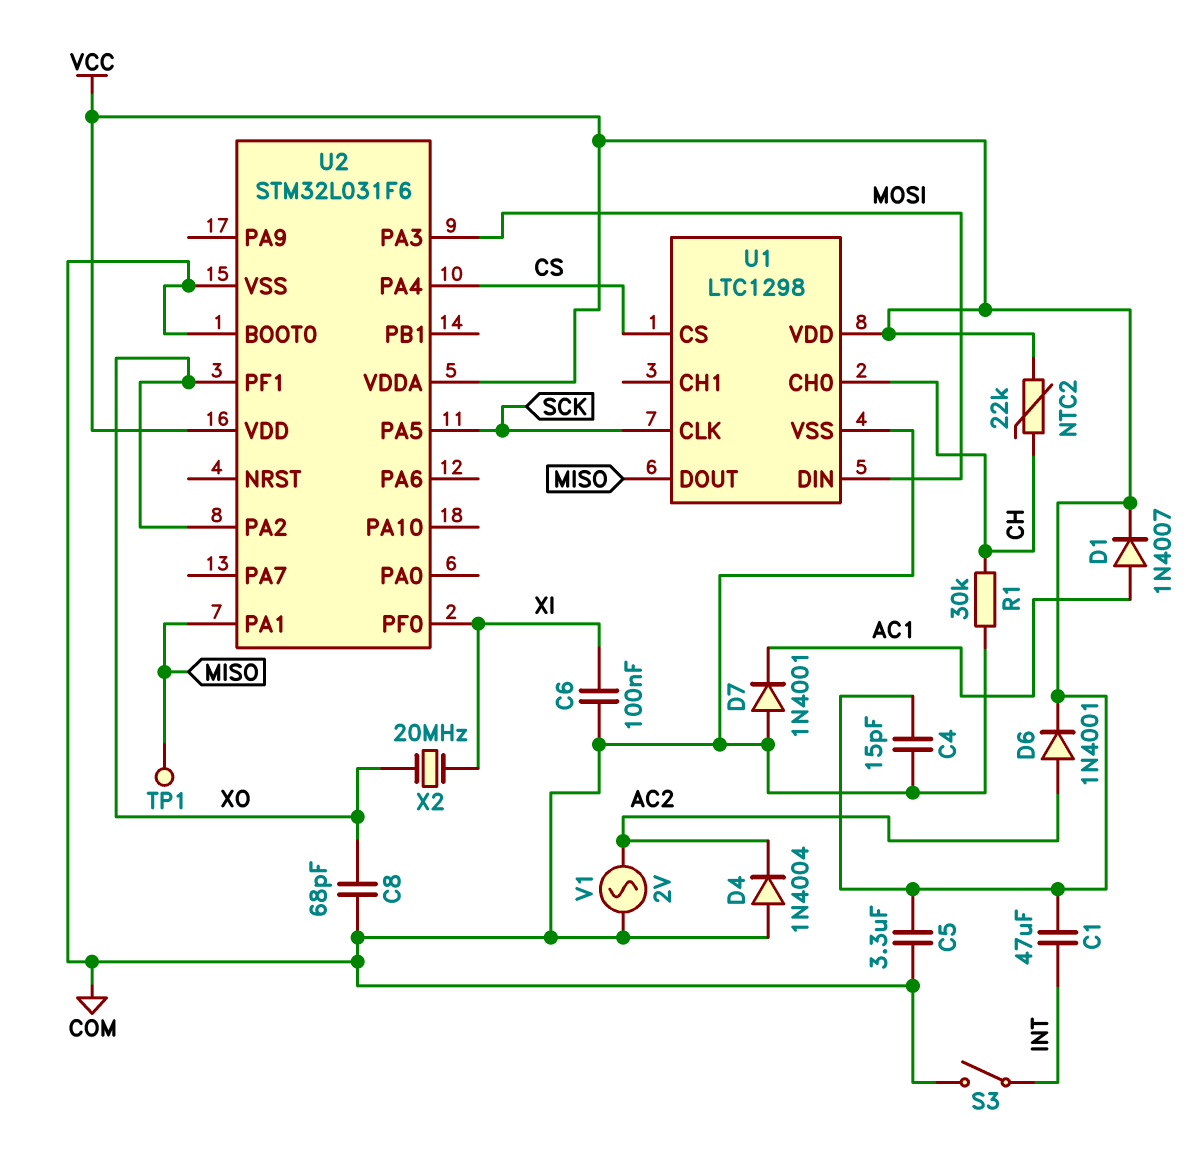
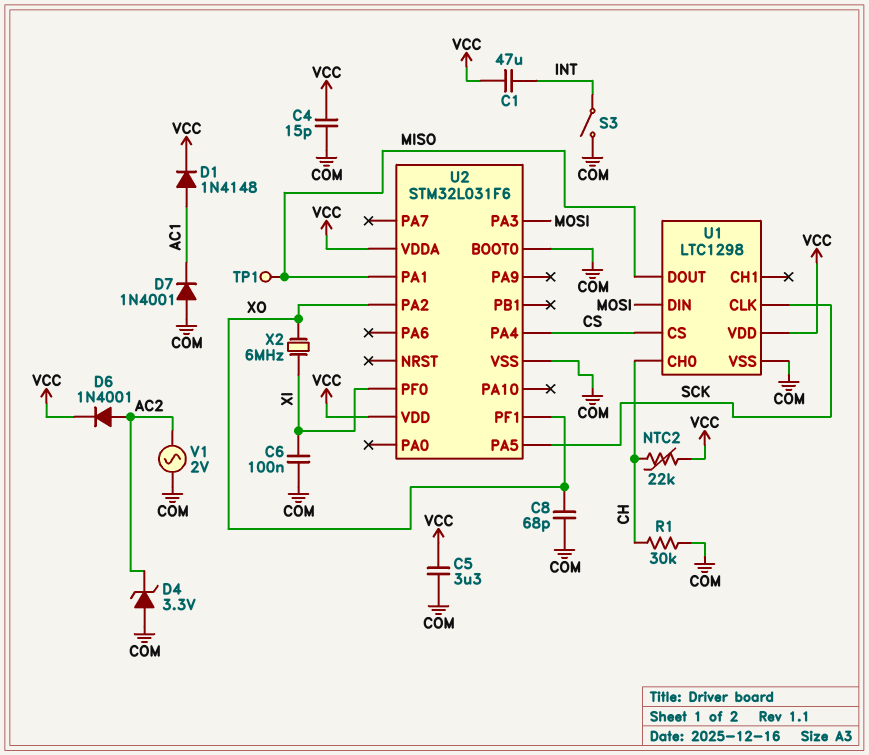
D1: diode 1N4007 (A AC1, K VCC) -> diode 1N4148 (A AC1, K VCC)
D4: diode 1N4004 (A COM, K AC2) -> zener 3.3V (A COM, K AC2)
X2: 20MHz (XI, XO) -> 6MHz (XI, XO)

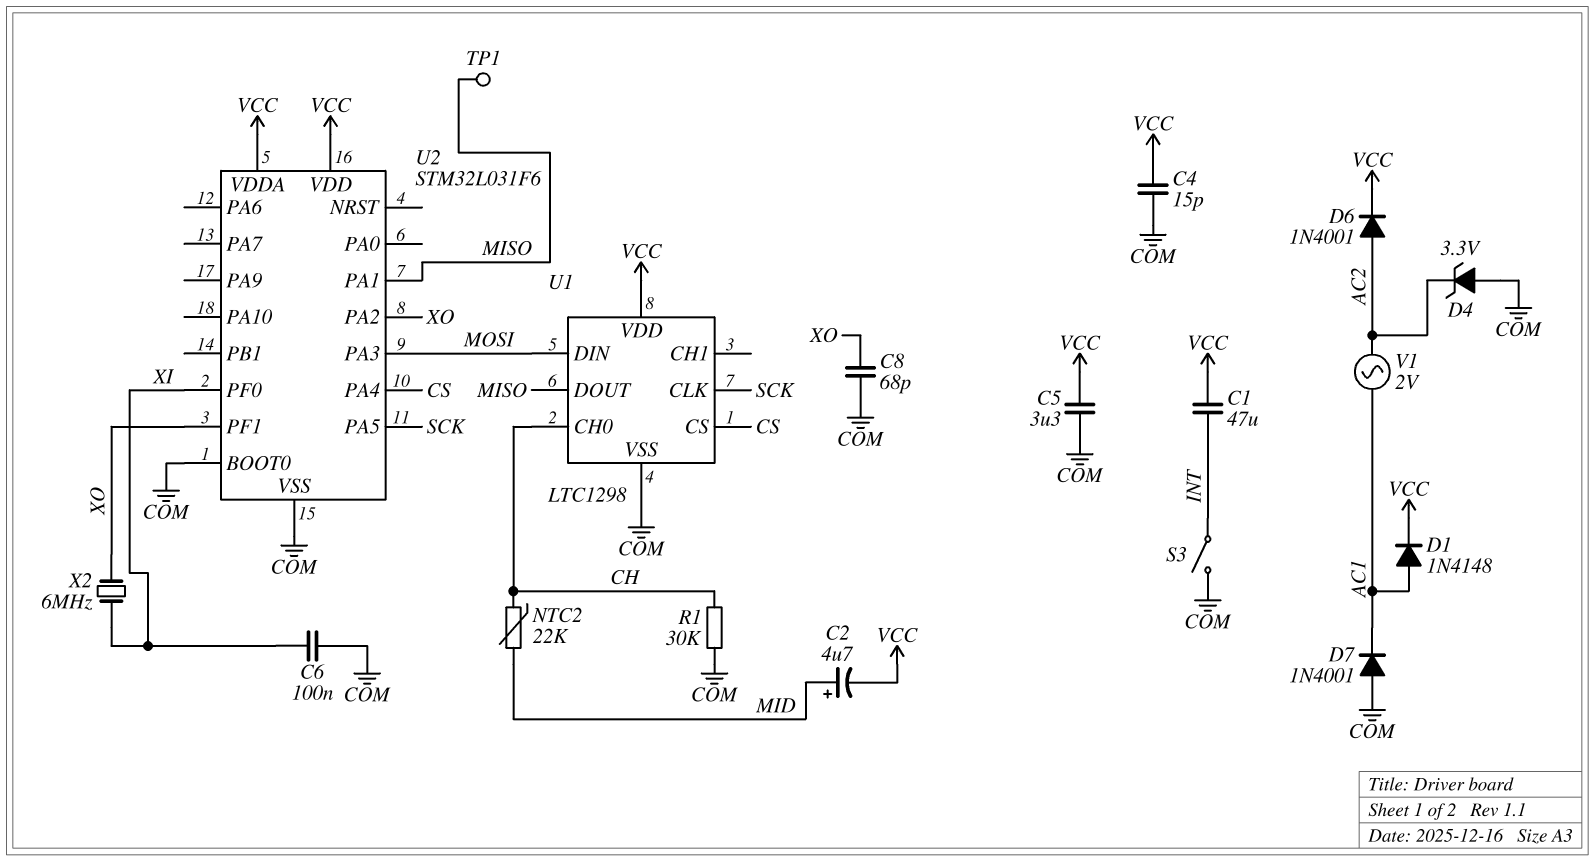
C2: none -> 4.7uF (plus MID, minus VCC)
NTC2: 22k (CH, VCC) -> 22k (CH, MID)
V1: AC 2V (AC2, COM) -> AC 2V (AC1, AC2)

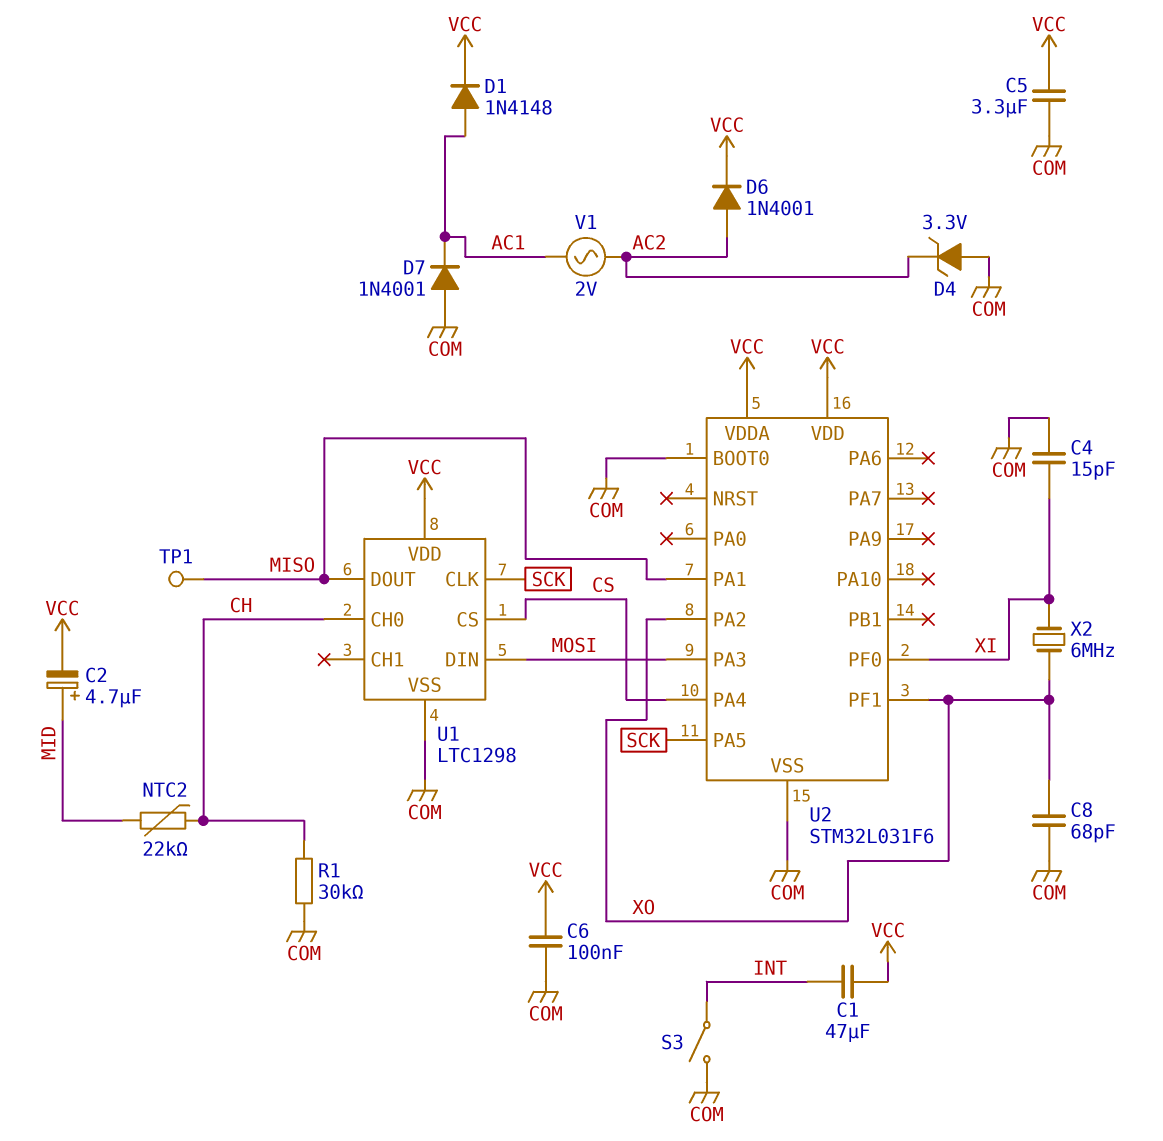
C4: 15pF (COM, VCC) -> 15pF (COM, XI)
C6: 100nF (COM, XI) -> 100nF (COM, VCC)

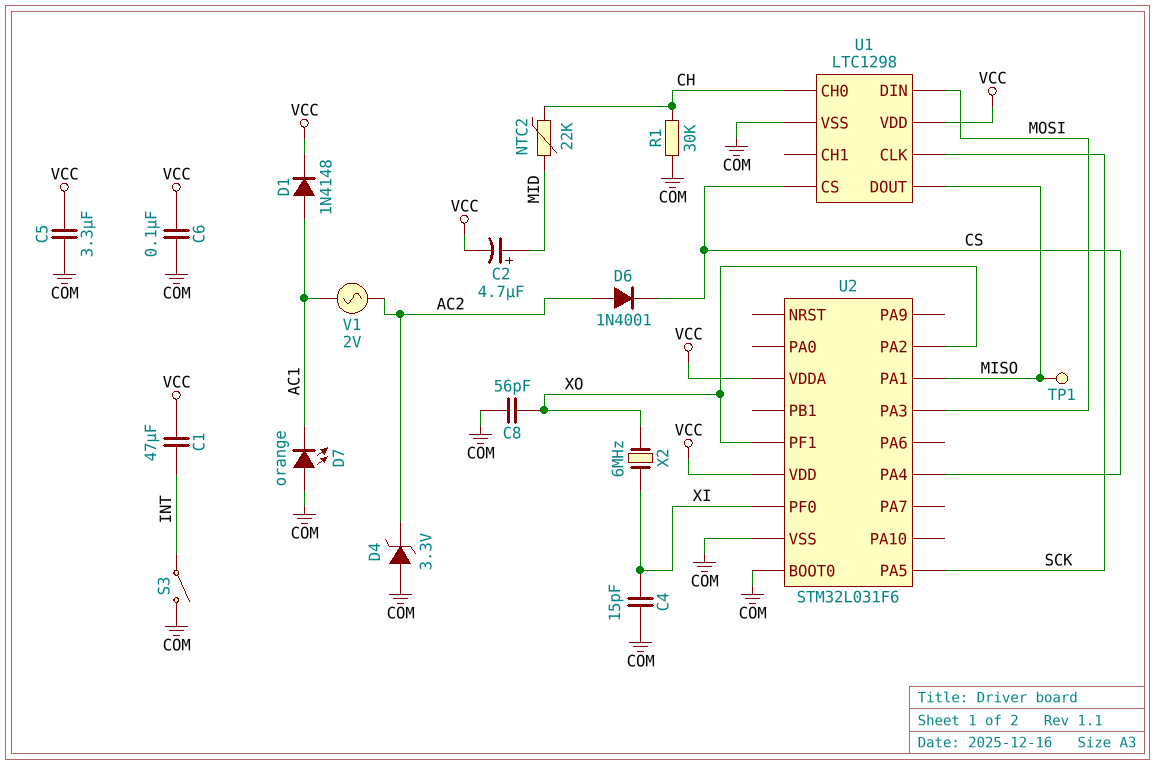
C8: 68pF (COM, XO) -> 56pF (COM, XO)
D6: diode 1N4001 (A AC2, K VCC) -> diode 1N4001 (A AC2, K CS)
D7: diode 1N4001 (A COM, K AC1) -> LED orange (A COM, K AC1)

